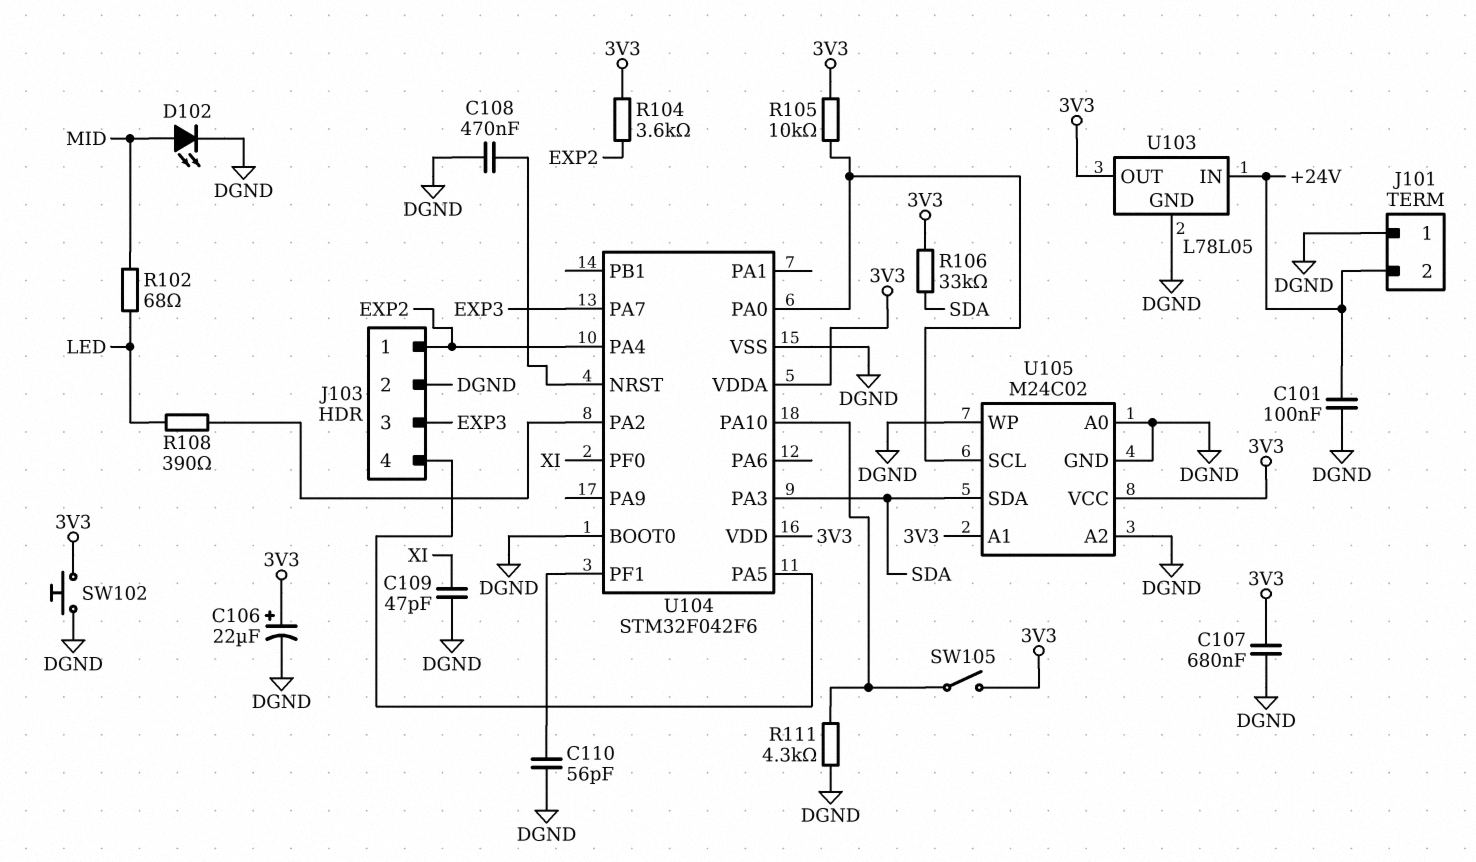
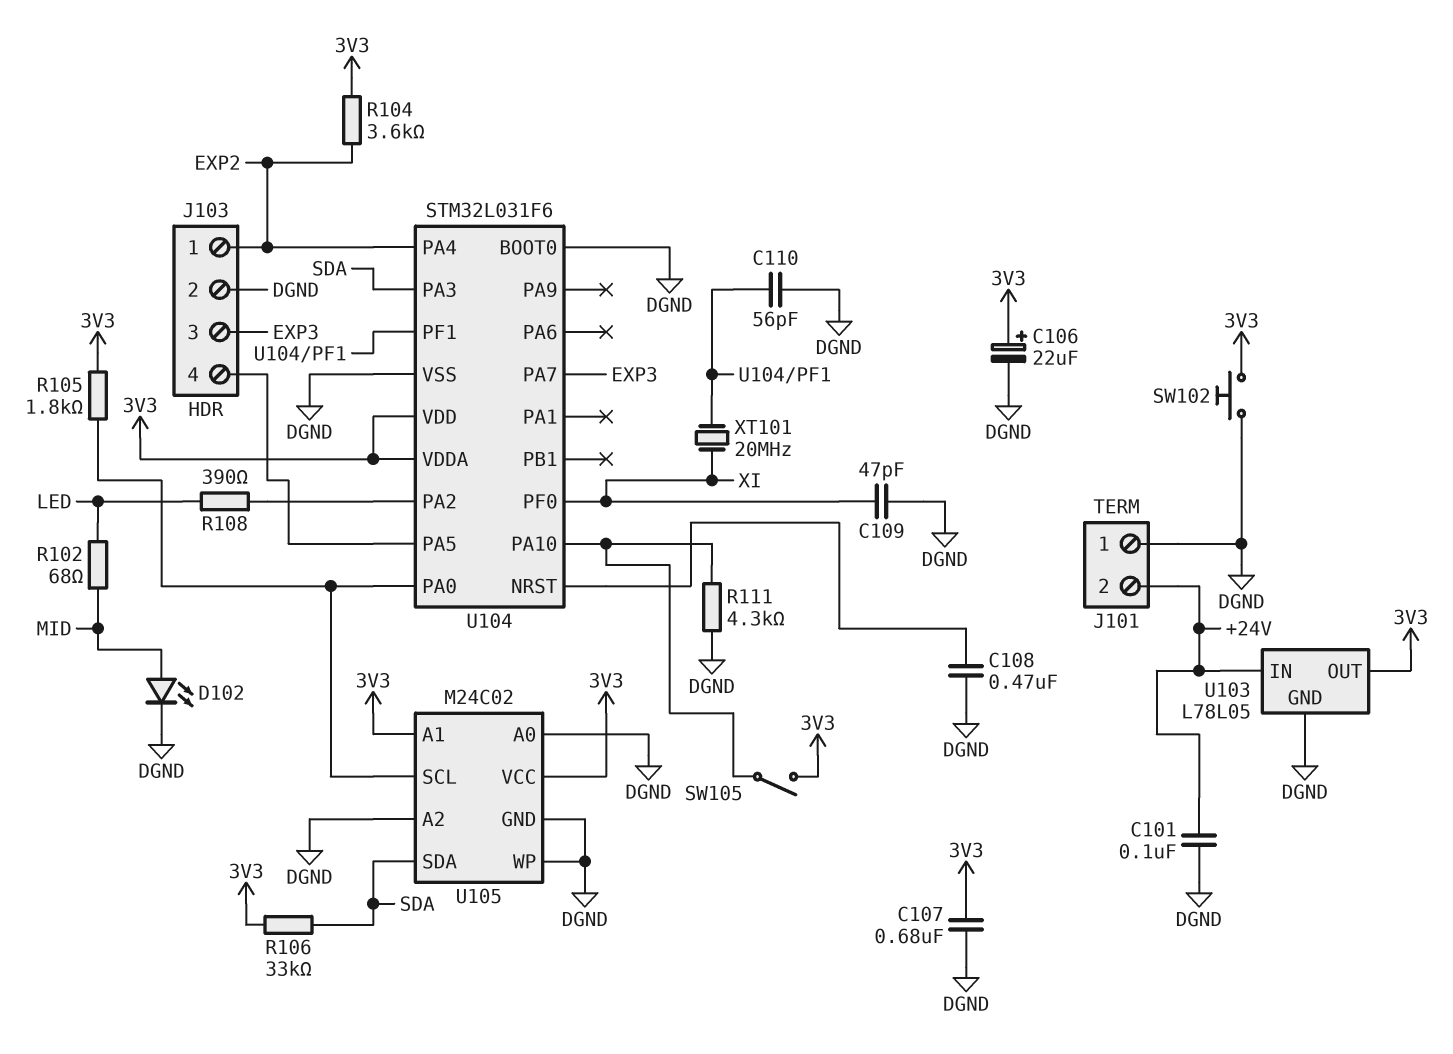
R105: 10k (3V3, U104/PA0) -> 1.8k (3V3, U104/PA0)
U104: STM32F042F6 -> STM32L031F6
XT101: none -> 20MHz (U104/PF1, XI)

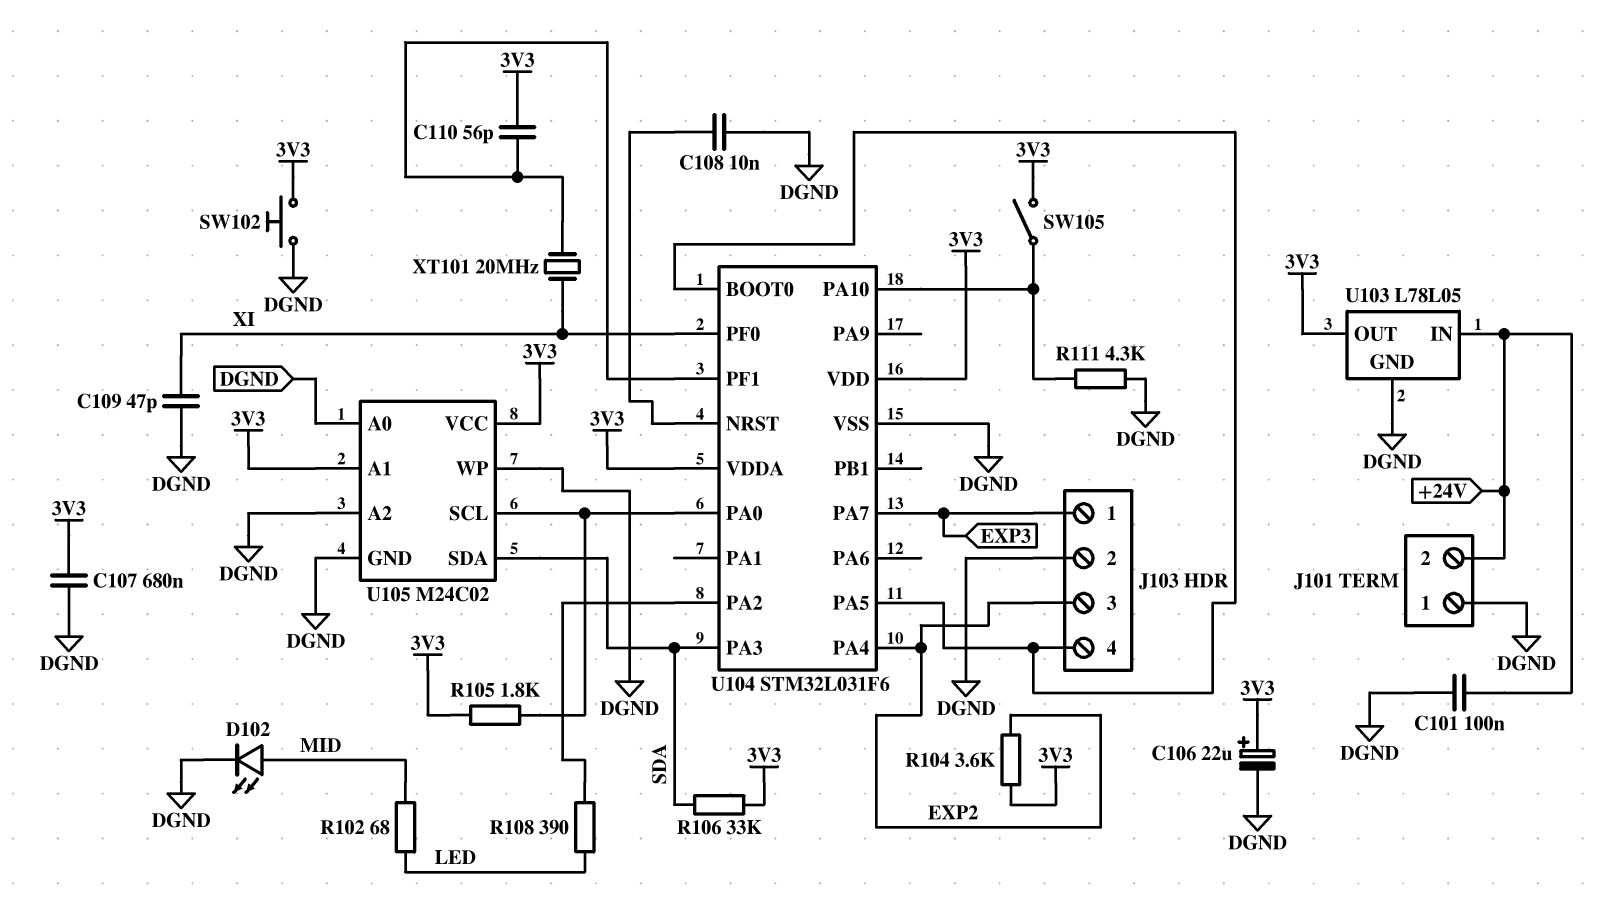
C108: 470nF (DGND, U104/NRST) -> 10nF (DGND, U104/NRST)
C110: 56pF (DGND, U104/PF1) -> 56pF (3V3, U104/PF1)
J103 pin 1: EXP2 -> EXP3
J103 pin 3: EXP3 -> EXP2
U104 pin BOOT0: DGND -> J103/4

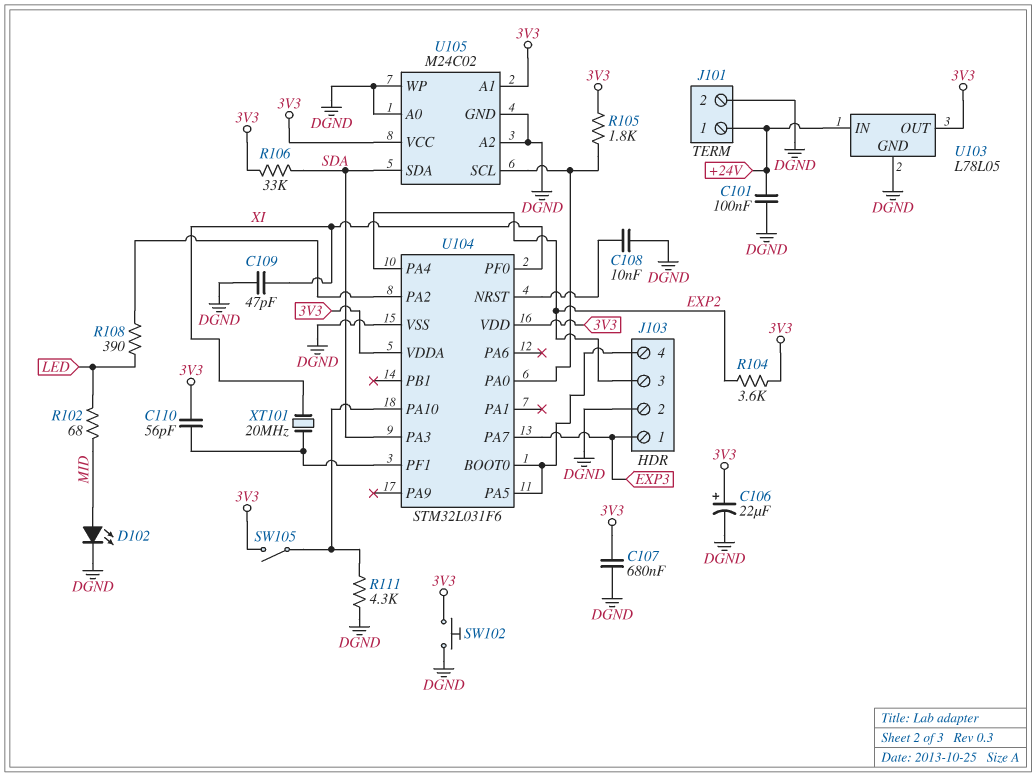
J101 pin 1: DGND -> +24V
J101 pin 2: +24V -> DGND

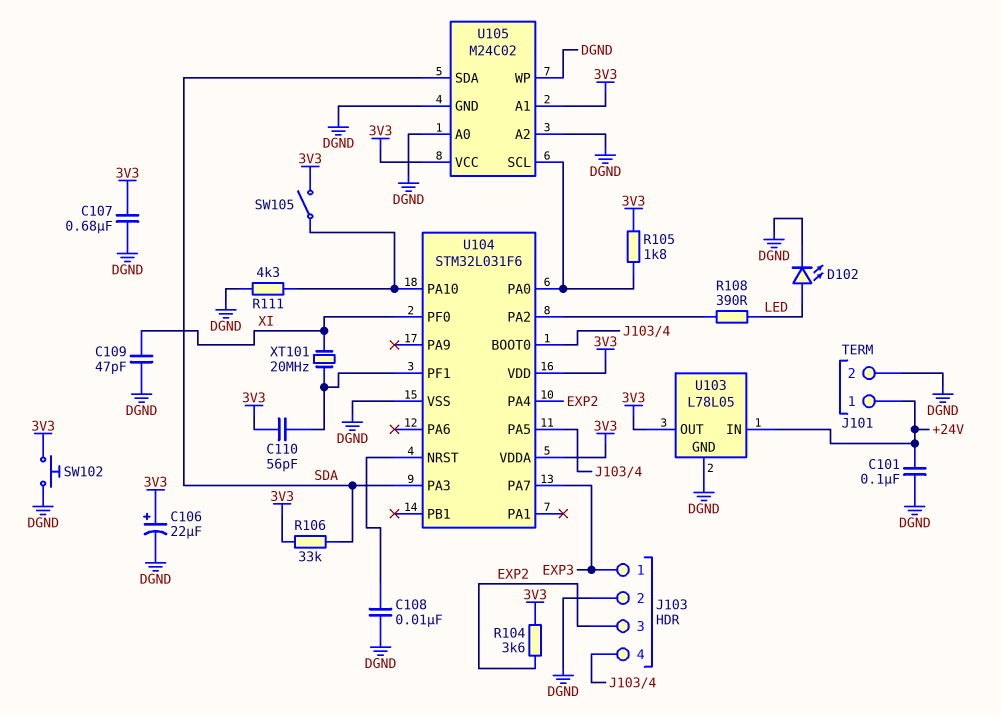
D102: LED (A MID, K DGND) -> LED (A LED, K DGND)
R102: 68 (LED, MID) -> none

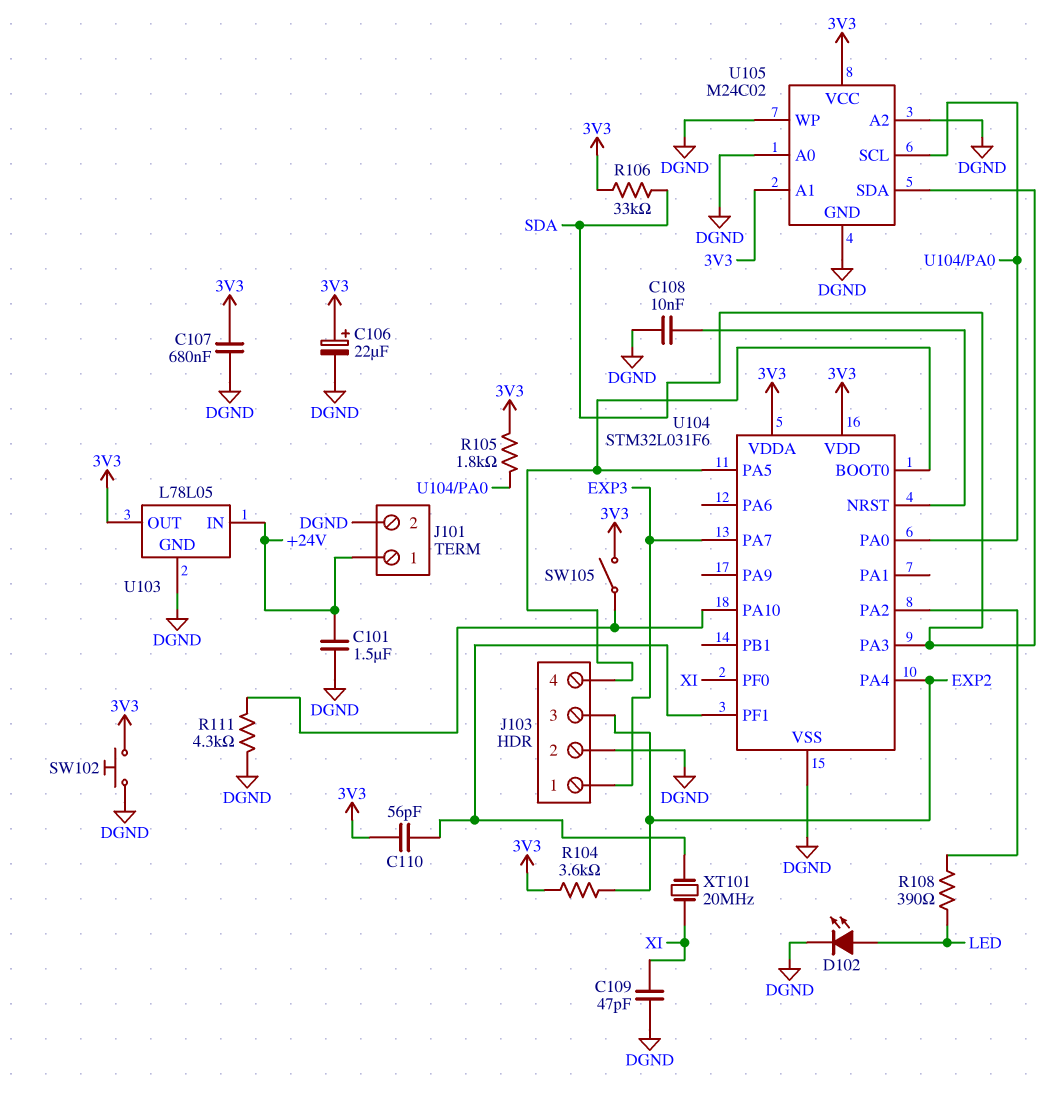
C101: 100nF (+24V, DGND) -> 1.5uF (+24V, DGND)

